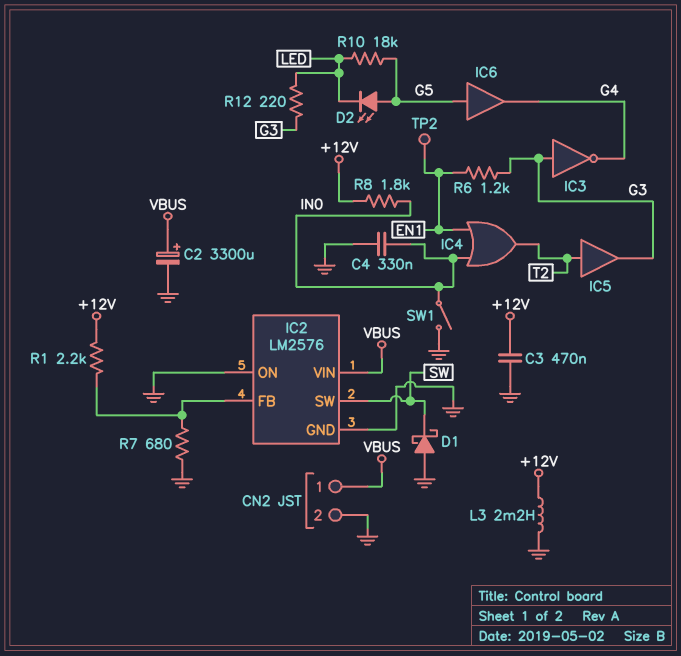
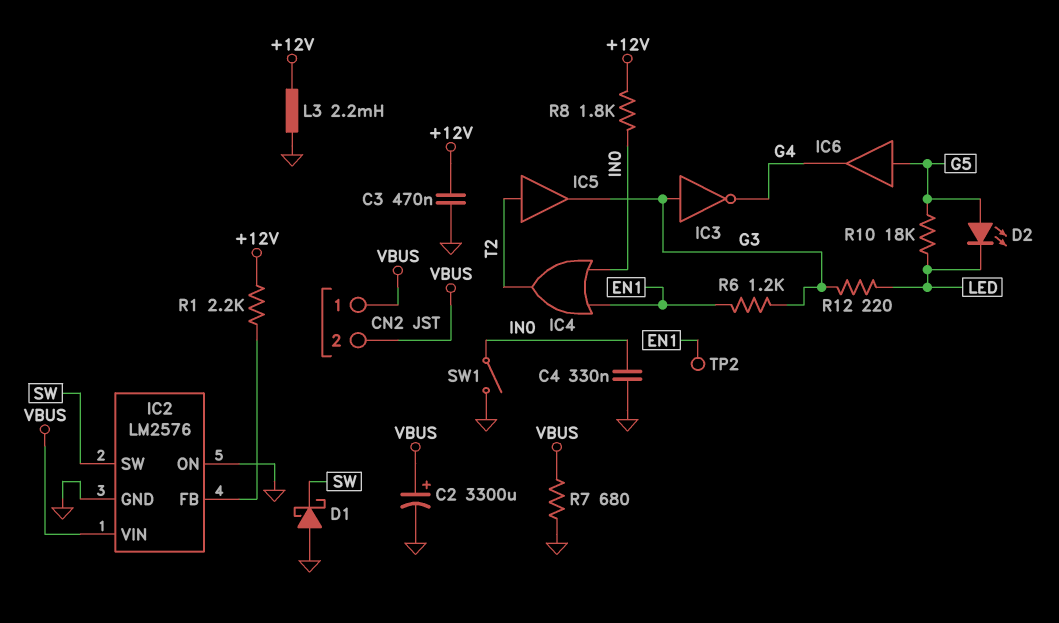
CN2 pin 2: GND -> VBUS
R7: 680 (GND, IC2/FB) -> 680 (GND, VBUS)

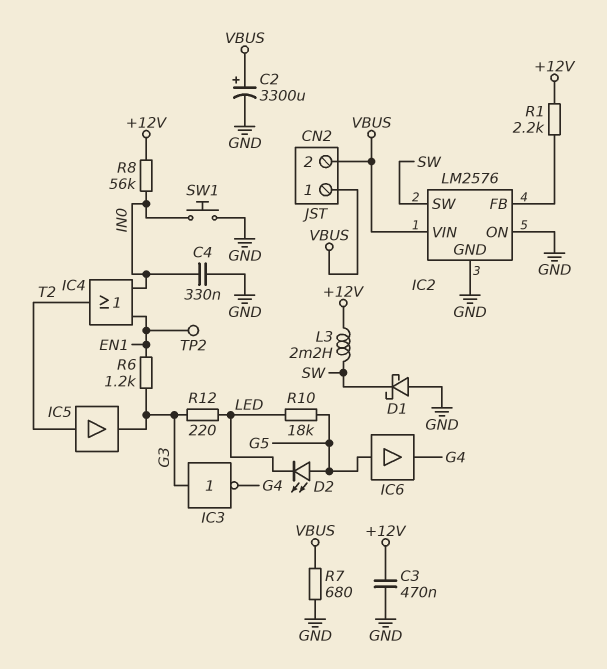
L3: 2.2mH (+12V, GND) -> 2.2mH (+12V, SW)
R8: 1.8k (+12V, IN0) -> 56k (+12V, IN0)
SW1: switch (GND, IN0) -> button (GND, IN0)

